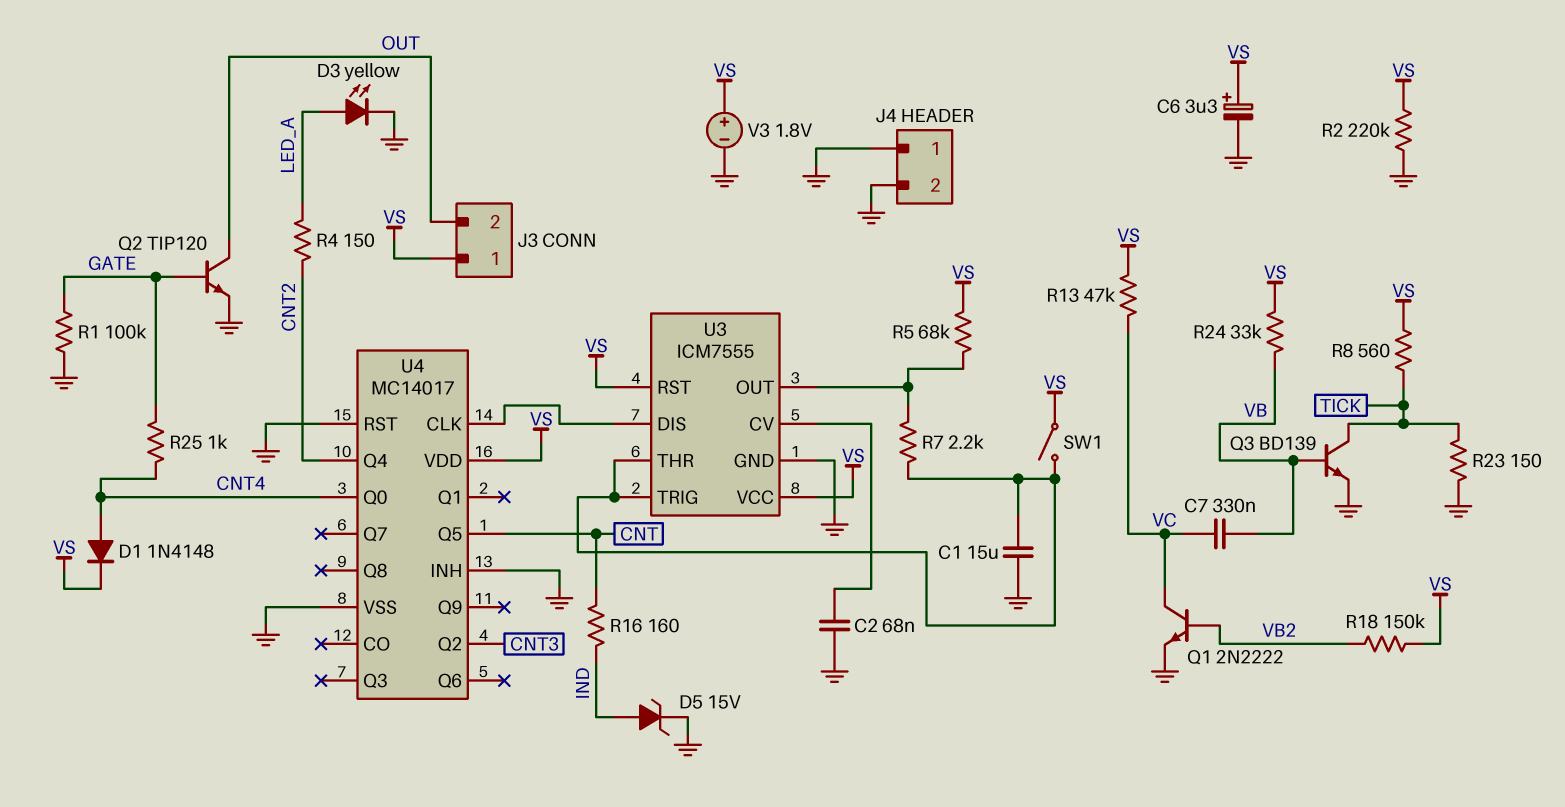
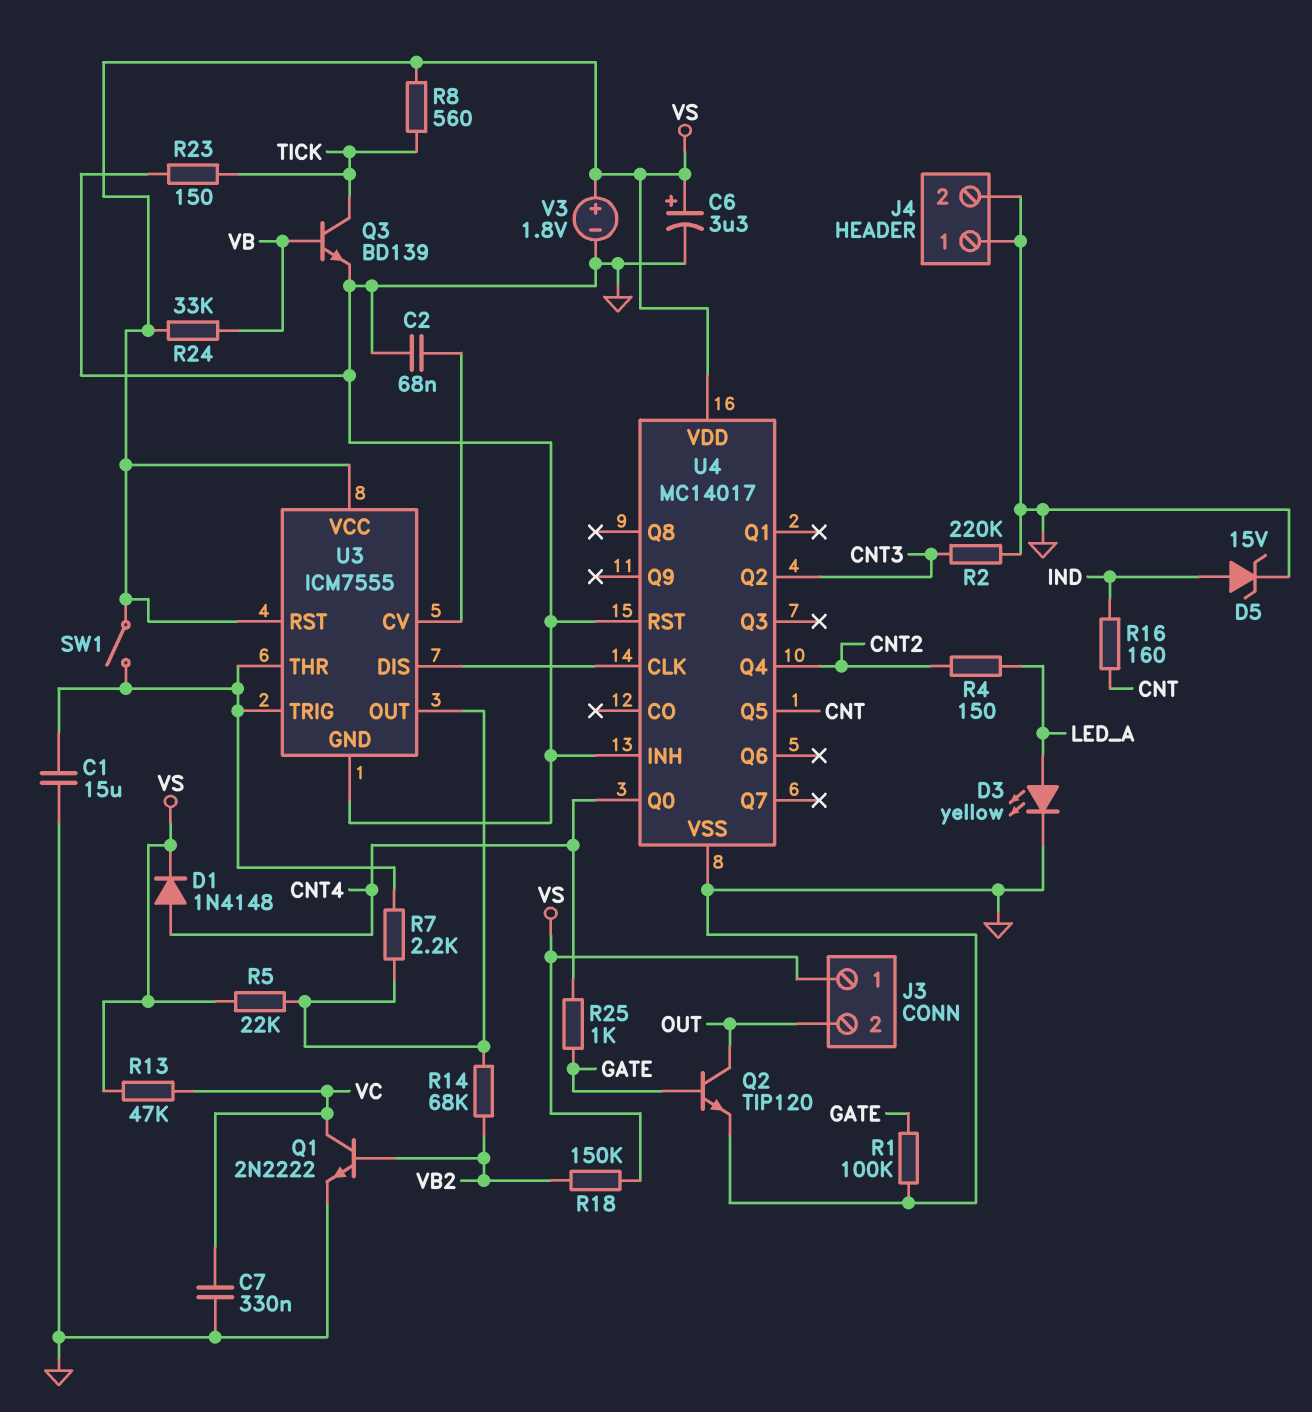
C7: 330nF (VB, VC) -> 330nF (GND, VC)
R2: 220k (GND, VS) -> 220k (CNT3, GND)
R5: 68k (U3/OUT, VS) -> 22k (U3/OUT, VS)
R14: none -> 68k (U3/OUT, VB2)

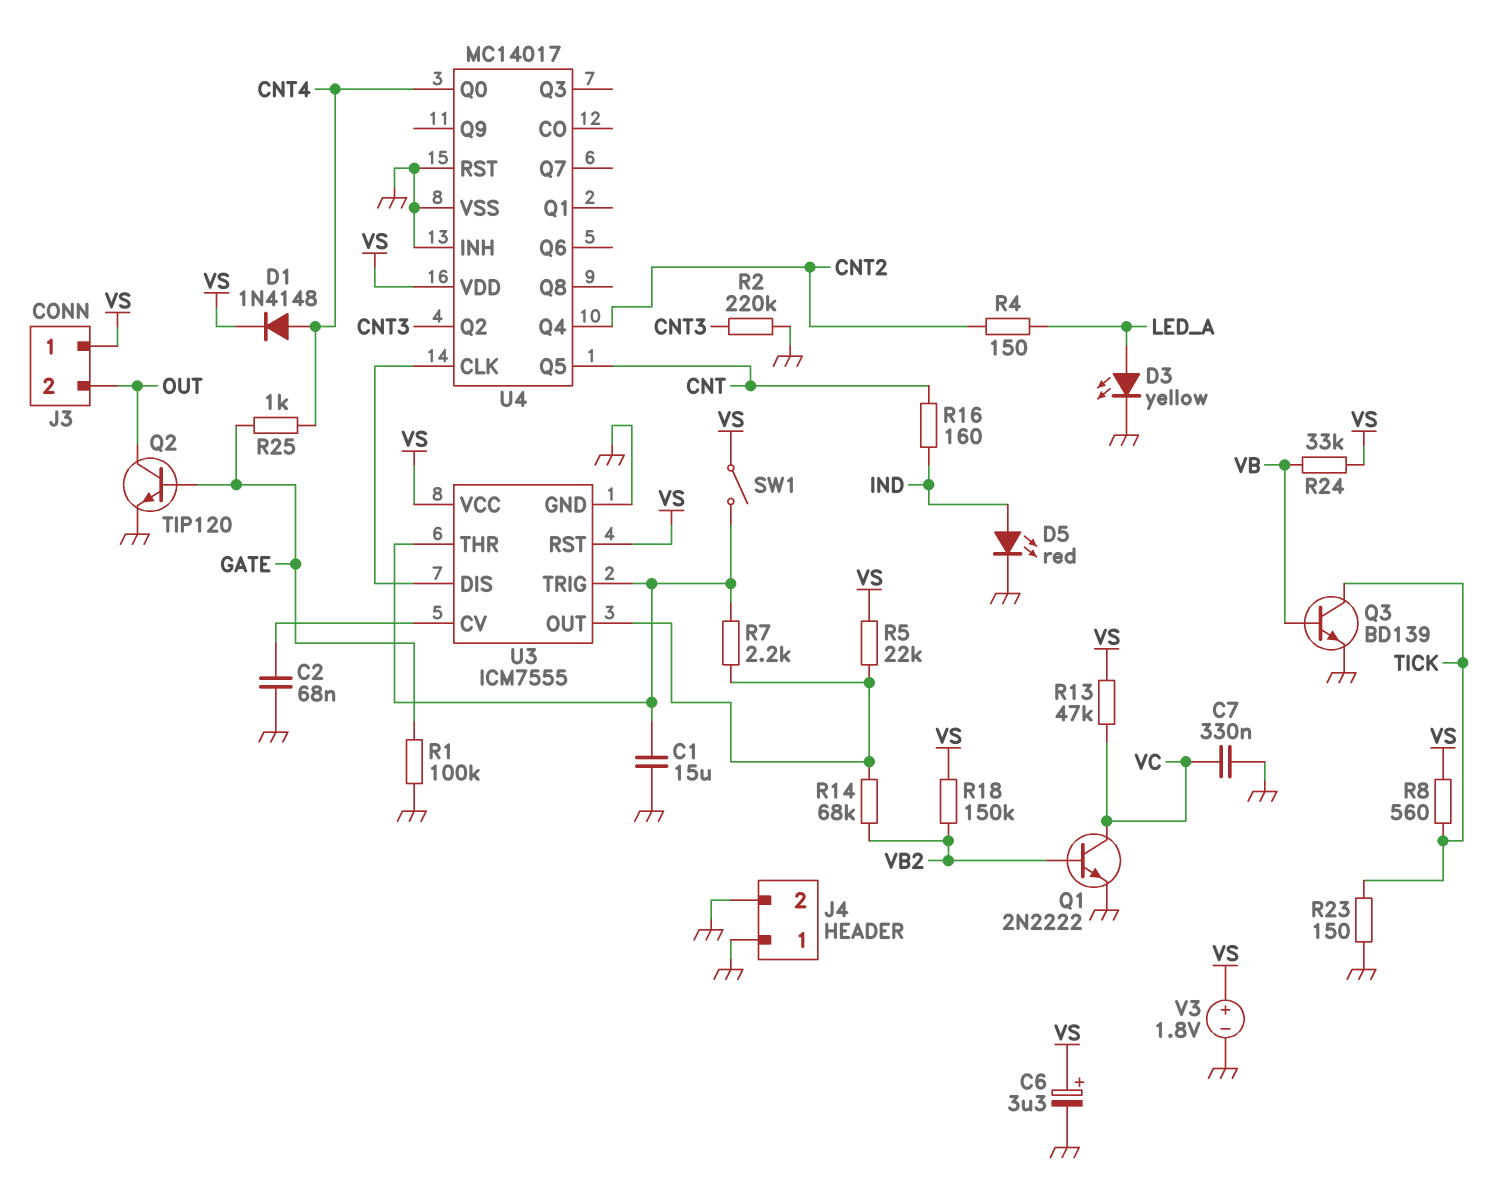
D5: zener 15V (A IND, K GND) -> LED red (A IND, K GND)

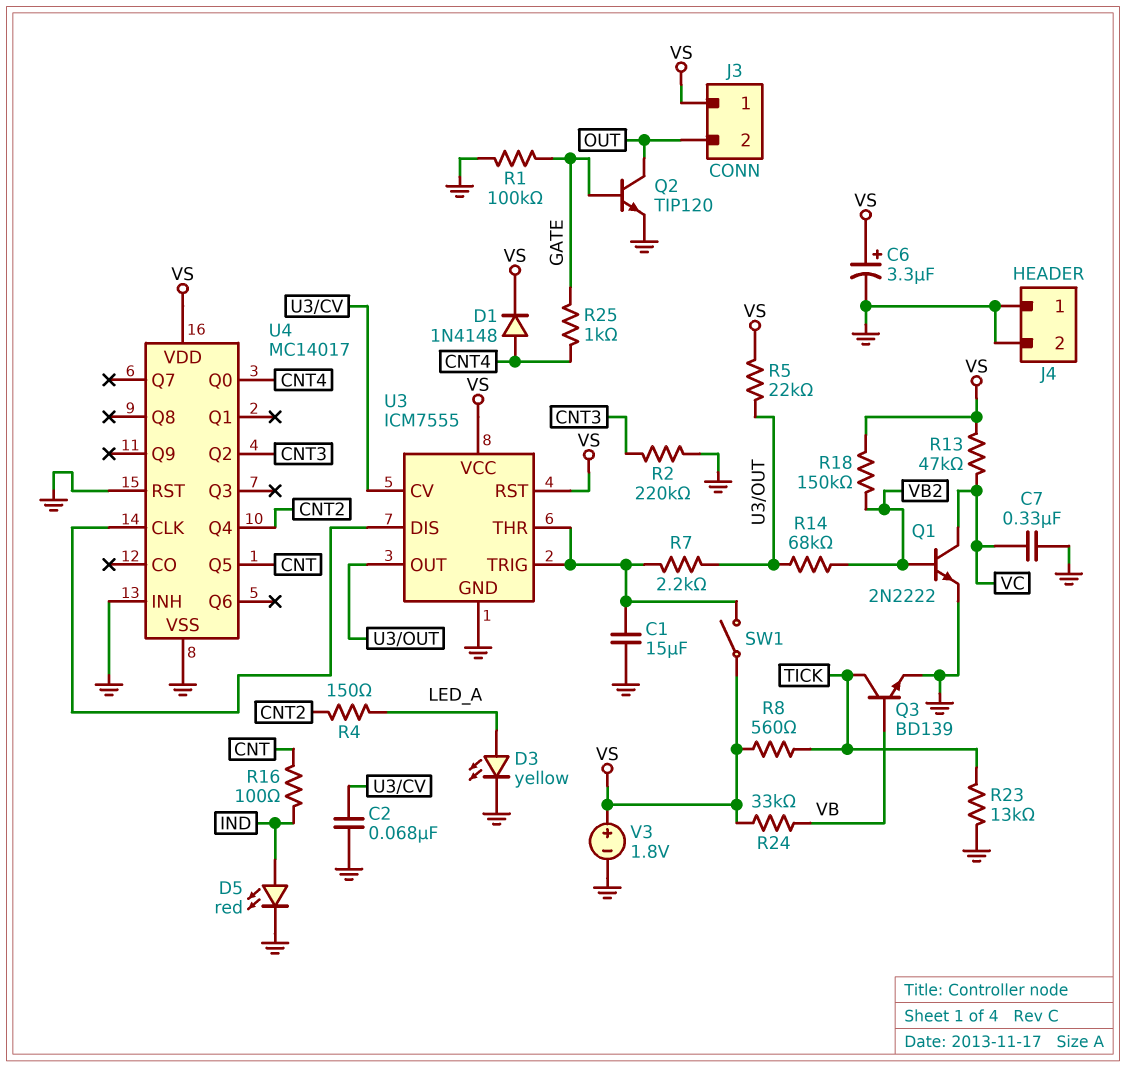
R16: 160 (CNT, IND) -> 100 (CNT, IND)
R23: 150 (GND, TICK) -> 13k (GND, TICK)

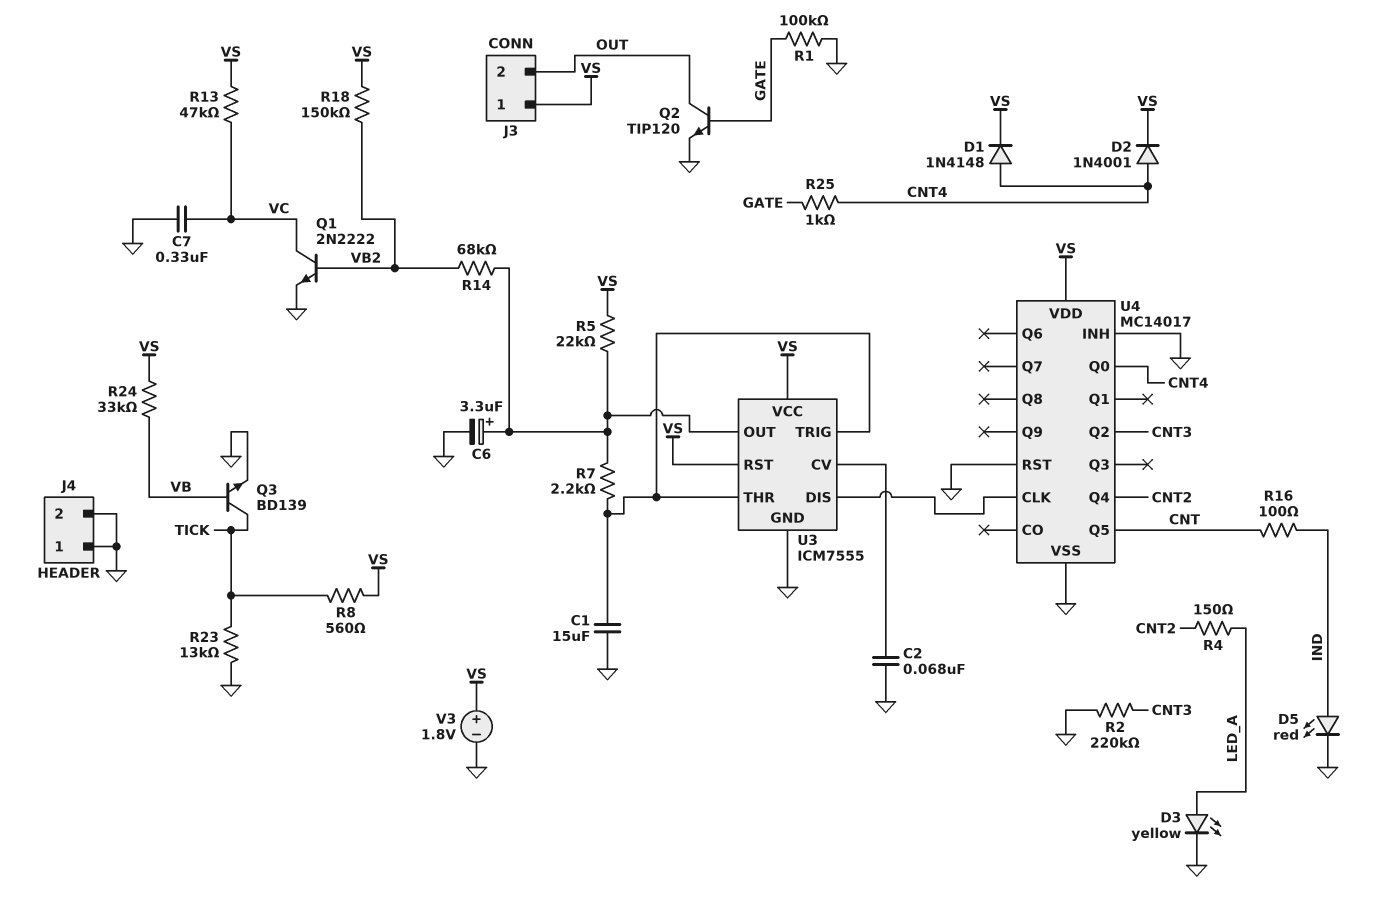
C6: 3.3uF (plus VS, minus GND) -> 3.3uF (plus U3/OUT, minus GND)
D2: none -> diode 1N4001 (A CNT4, K VS)
SW1: switch (U3/THR, VS) -> none

